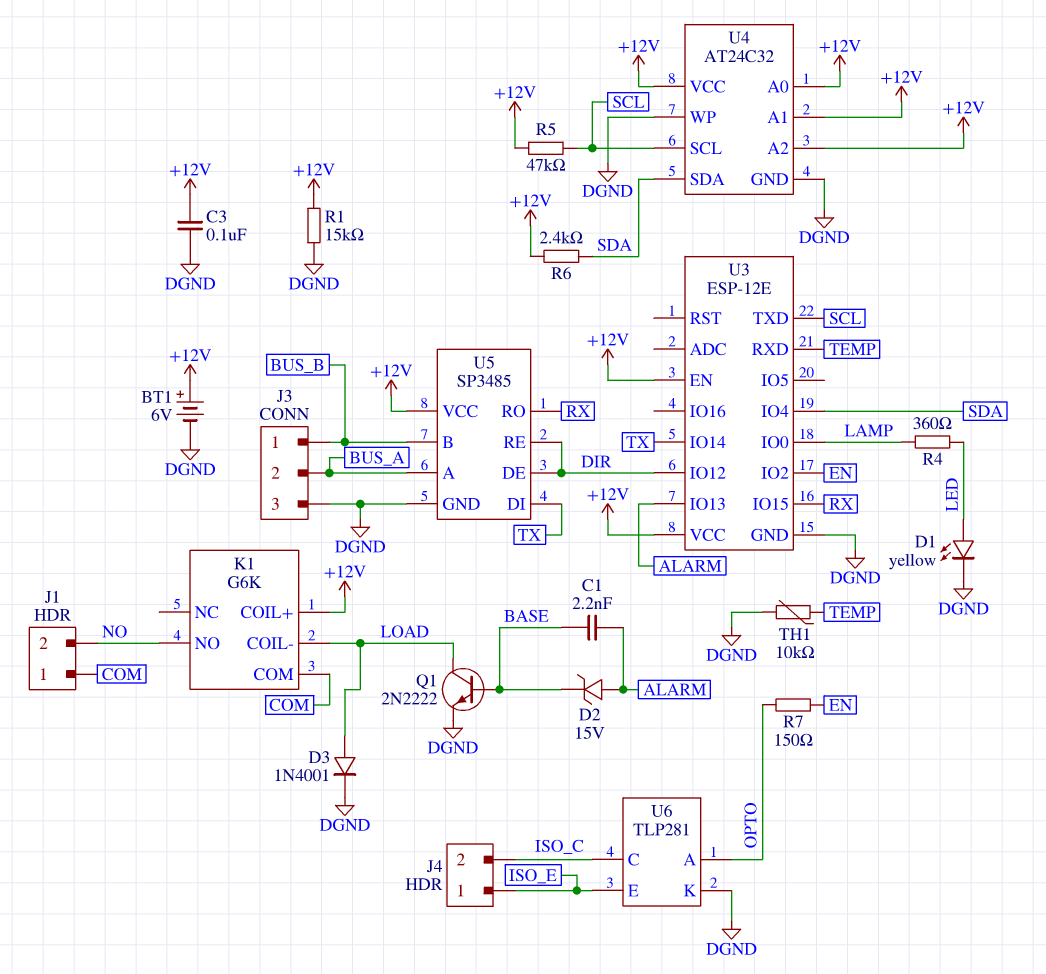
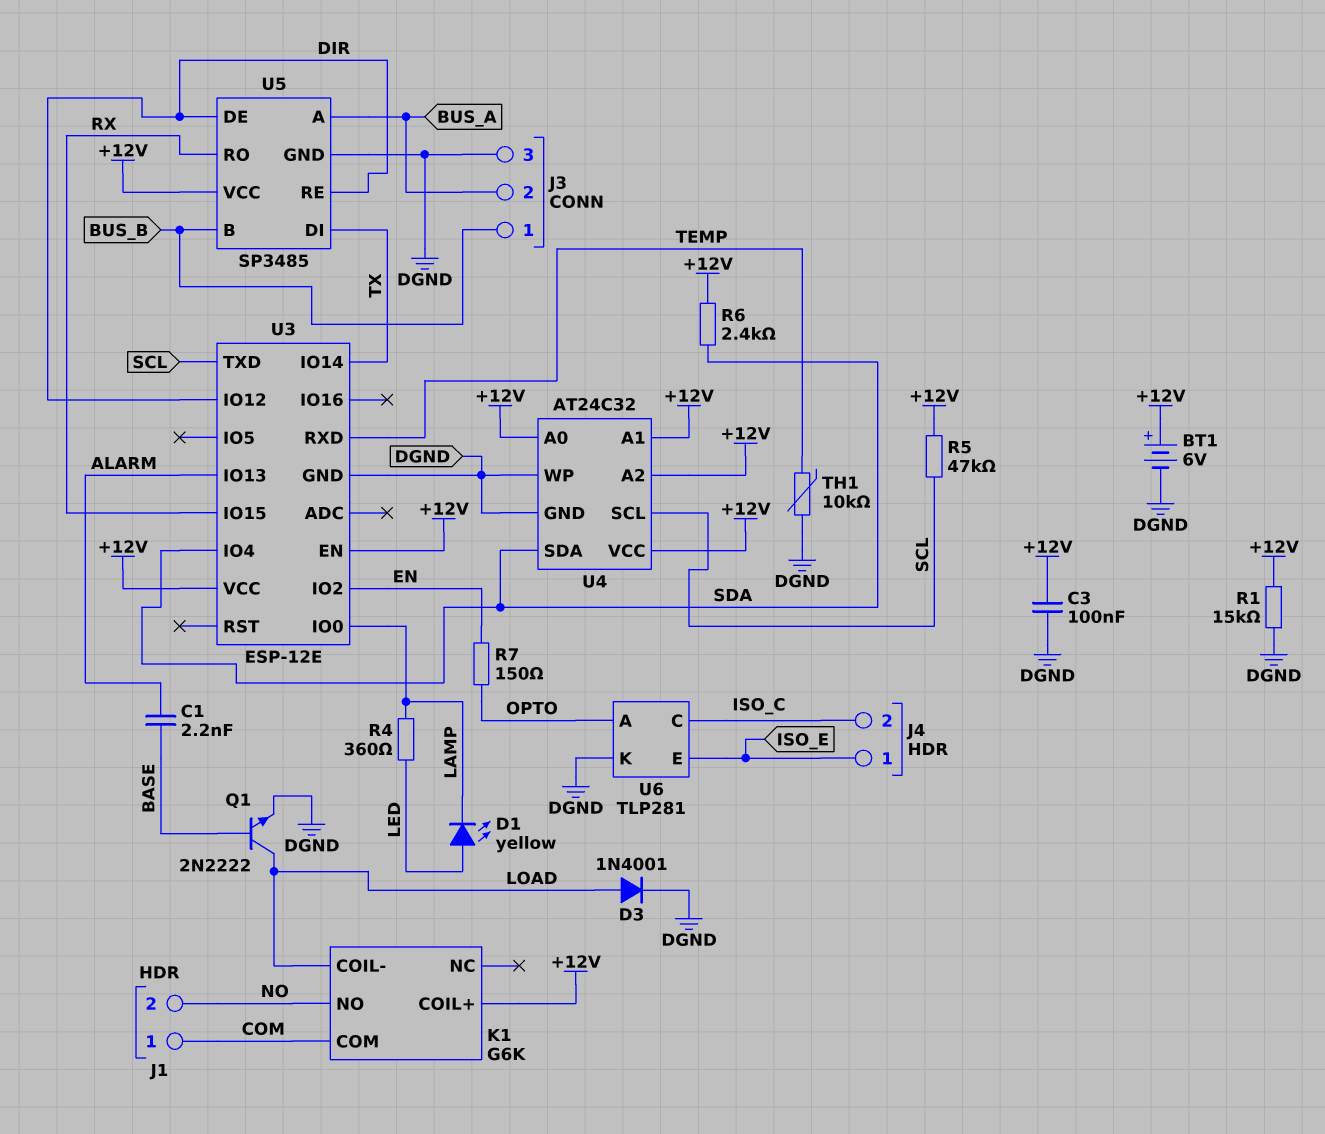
D1: LED yellow (A LED, K DGND) -> LED yellow (A LED, K LAMP)
D2: zener 15V (A ALARM, K BASE) -> none

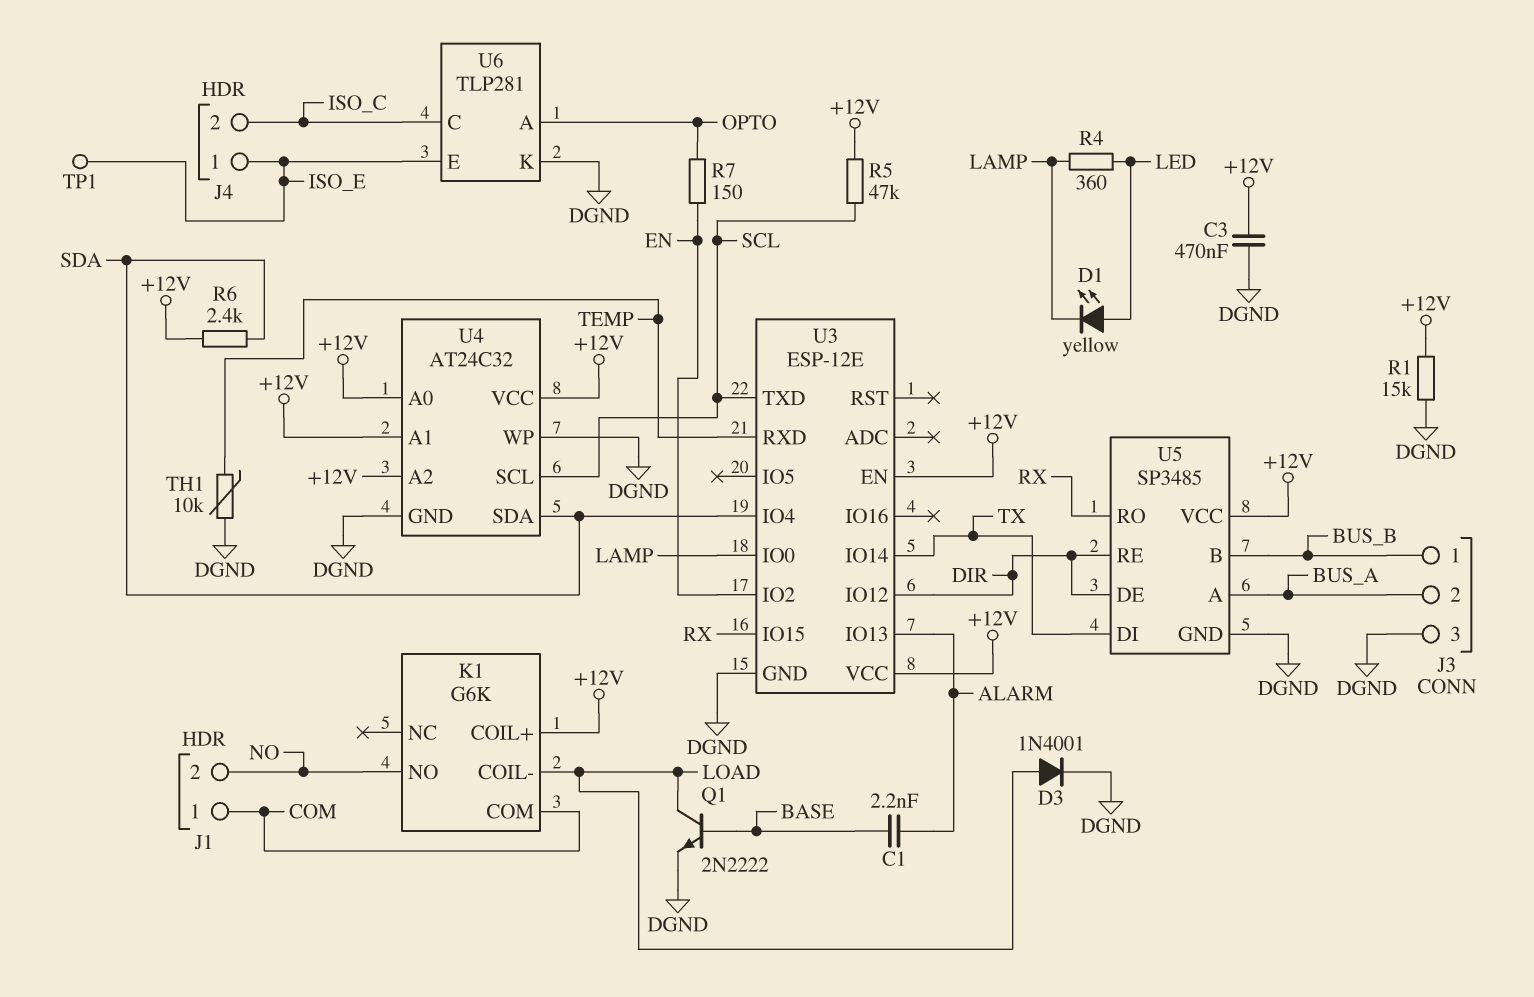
BT1: 6V (plus +12V, minus DGND) -> none
C3: 100nF (+12V, DGND) -> 470nF (+12V, DGND)
TP1: none -> test point (ISO_E)

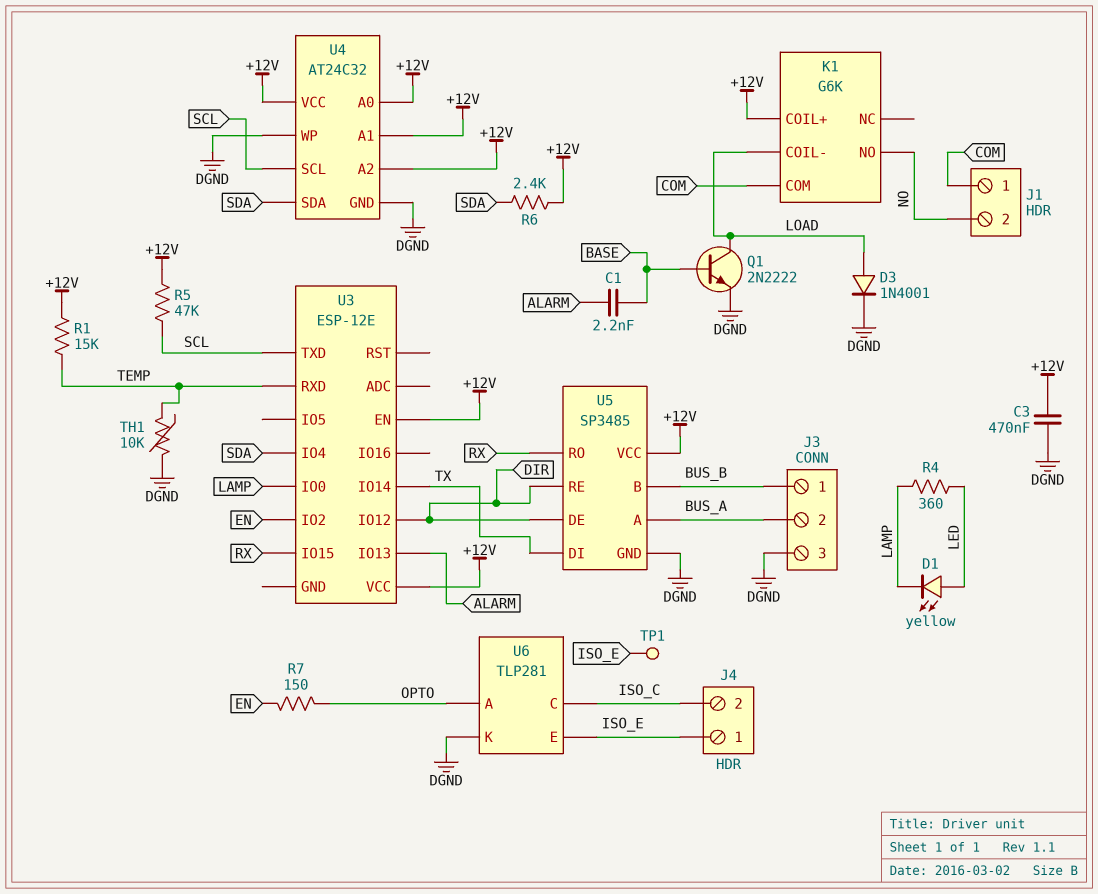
R1: 15k (+12V, DGND) -> 15k (+12V, TEMP)
U3 pin GND: DGND -> none

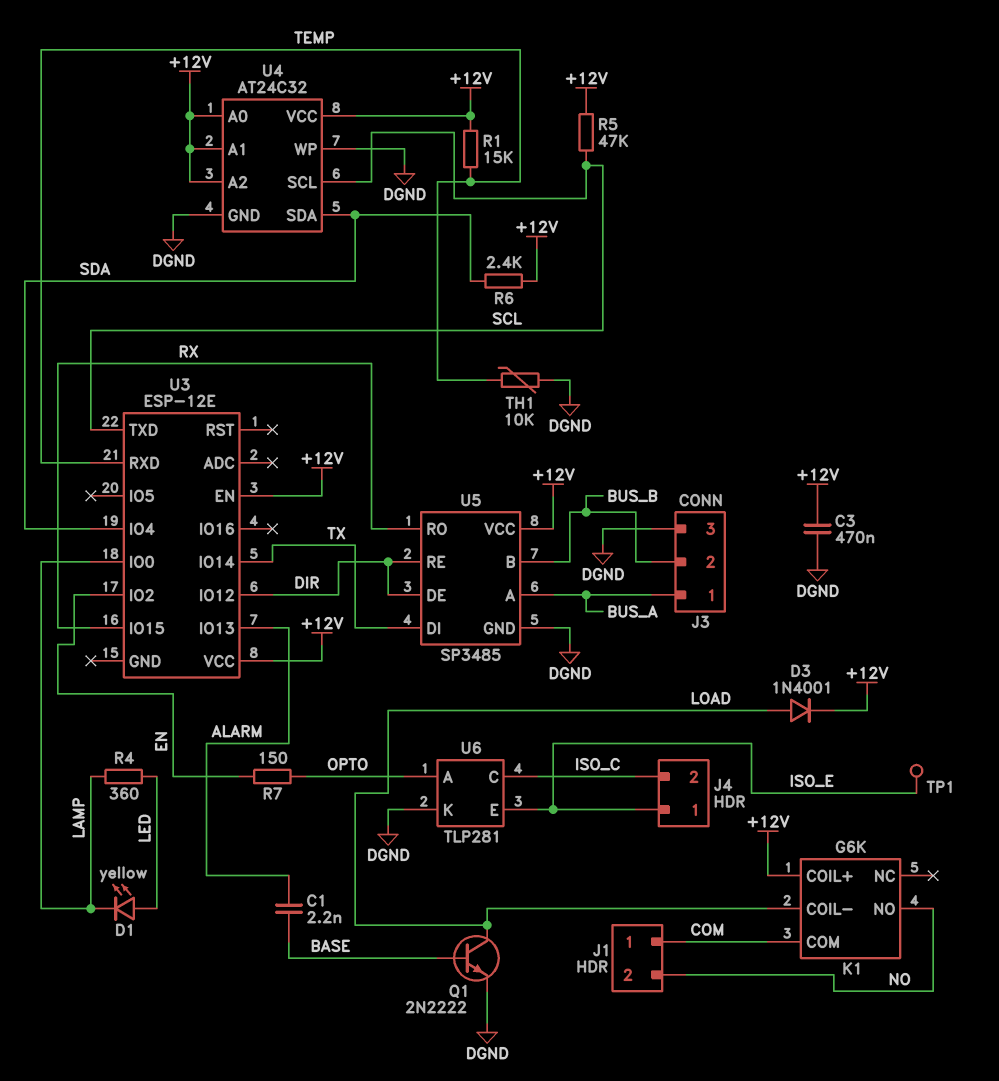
D3: diode 1N4001 (A LOAD, K DGND) -> diode 1N4001 (A LOAD, K +12V)
J3 pin 1: BUS_B -> BUS_A
J3 pin 2: BUS_A -> BUS_B

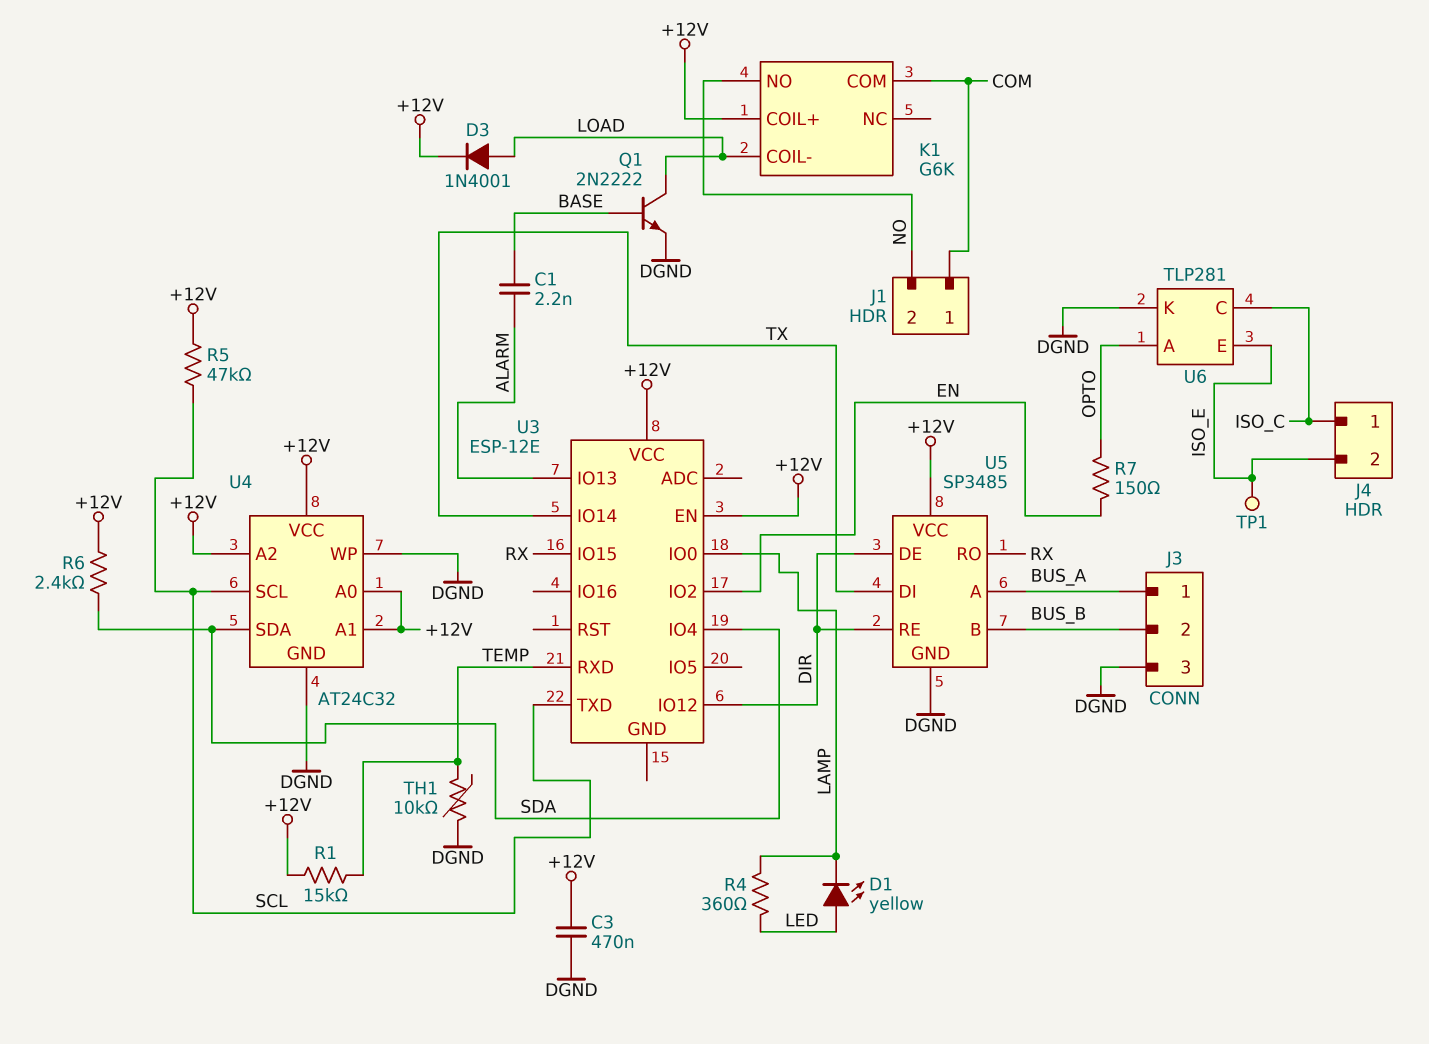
J4 pin 1: ISO_E -> ISO_C
J4 pin 2: ISO_C -> ISO_E

